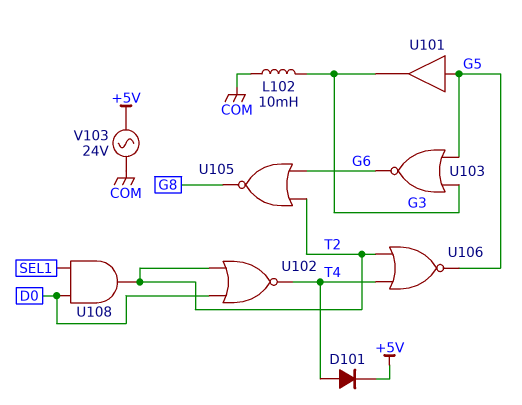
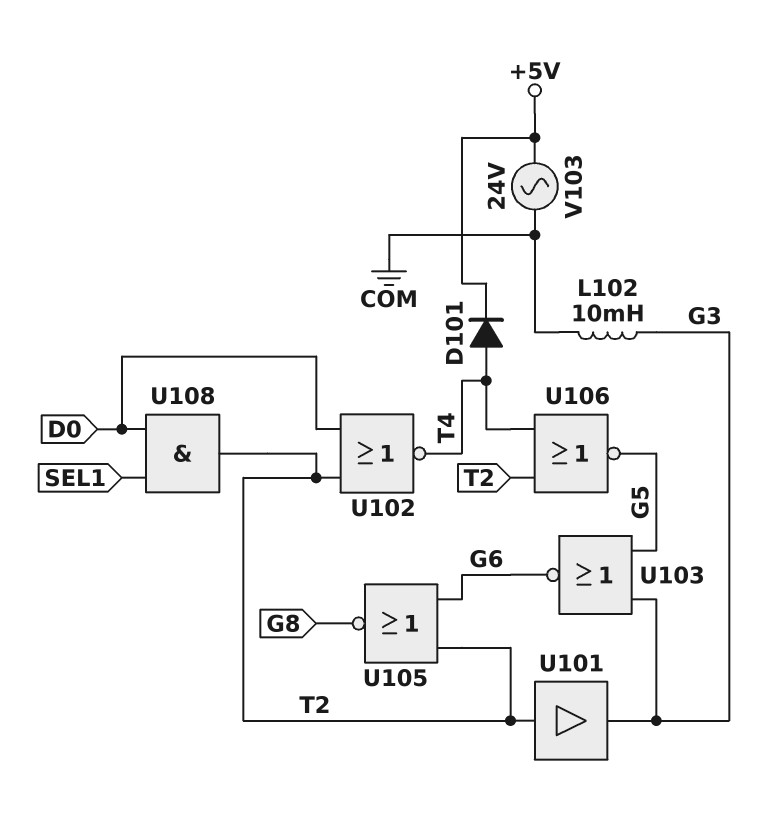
U101: buffer (in G5, out G3) -> buffer (in T2, out G3)

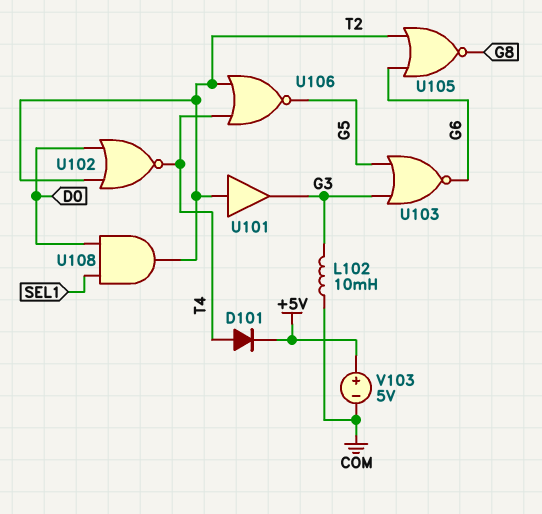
V103: AC 24V (+5V, COM) -> 5V (plus +5V, minus COM)

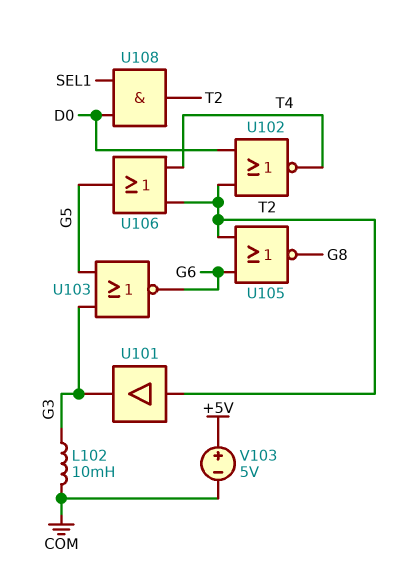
D101: diode (A T4, K +5V) -> none
U106: NOR (in T2, in T4, out G5) -> OR (in T2, in T4, out G5)

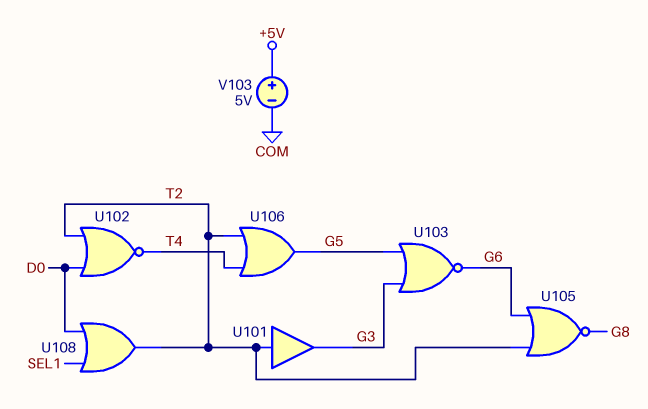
L102: 10mH (COM, G3) -> none
U108: AND (in D0, in SEL1, out T2) -> OR (in D0, in SEL1, out T2)

